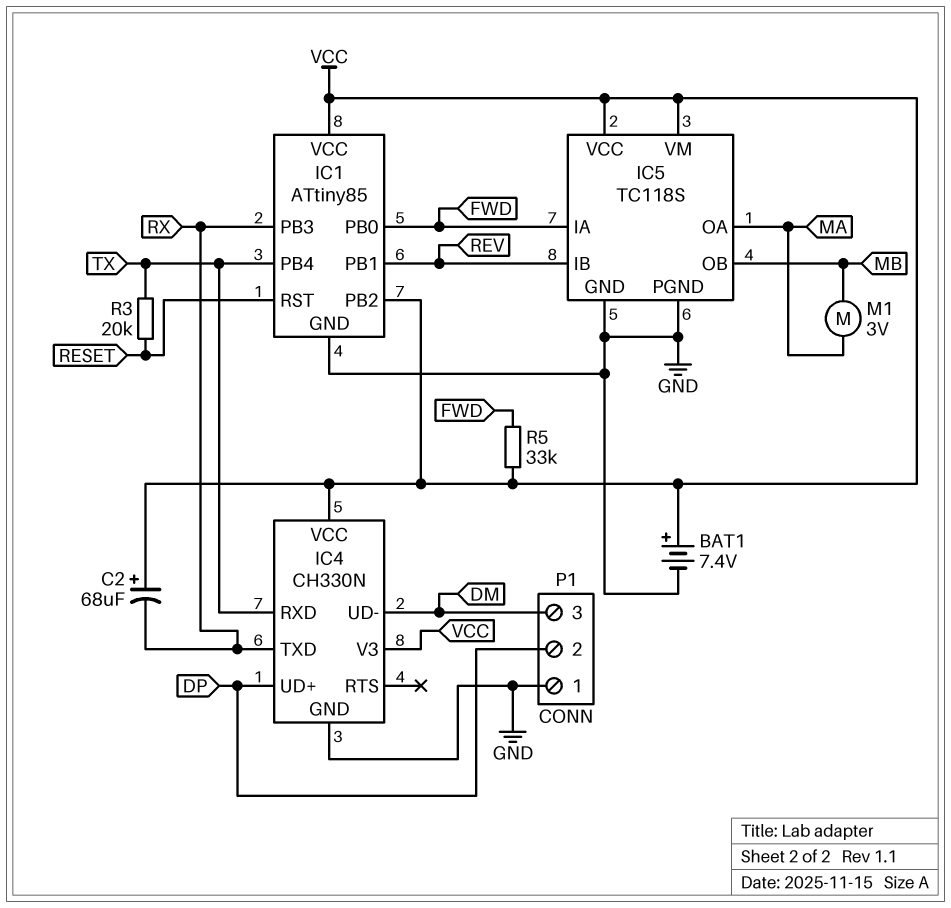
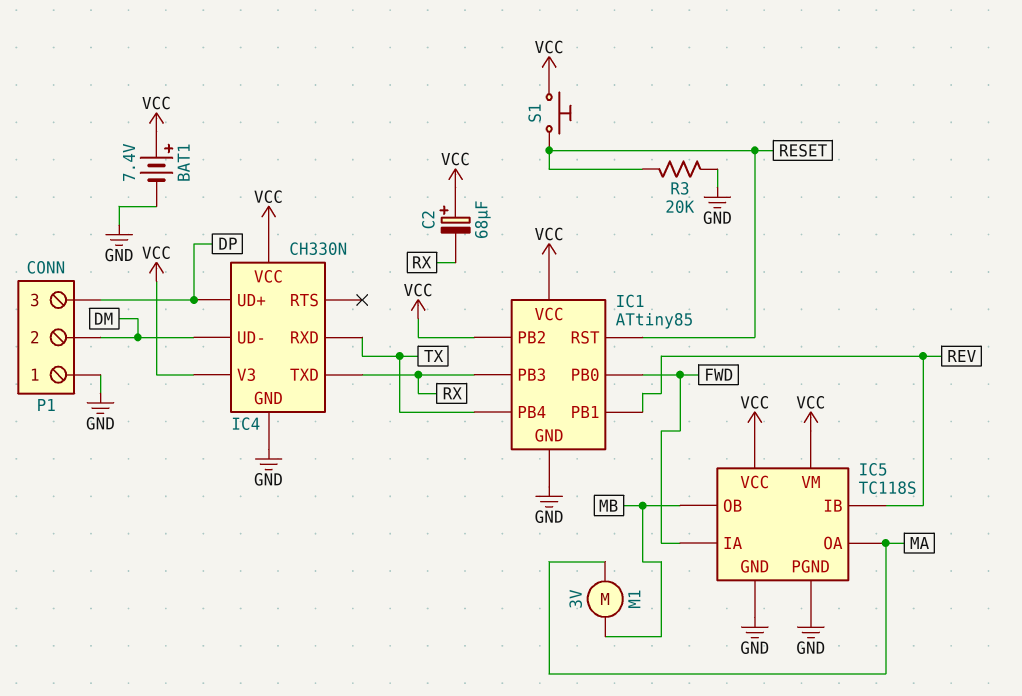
P1 pin 2: DP -> DM
P1 pin 3: DM -> DP
R3: 20k (RESET, TX) -> 20k (GND, RESET)
R5: 33k (FWD, VCC) -> none
S1: none -> button (RESET, VCC)

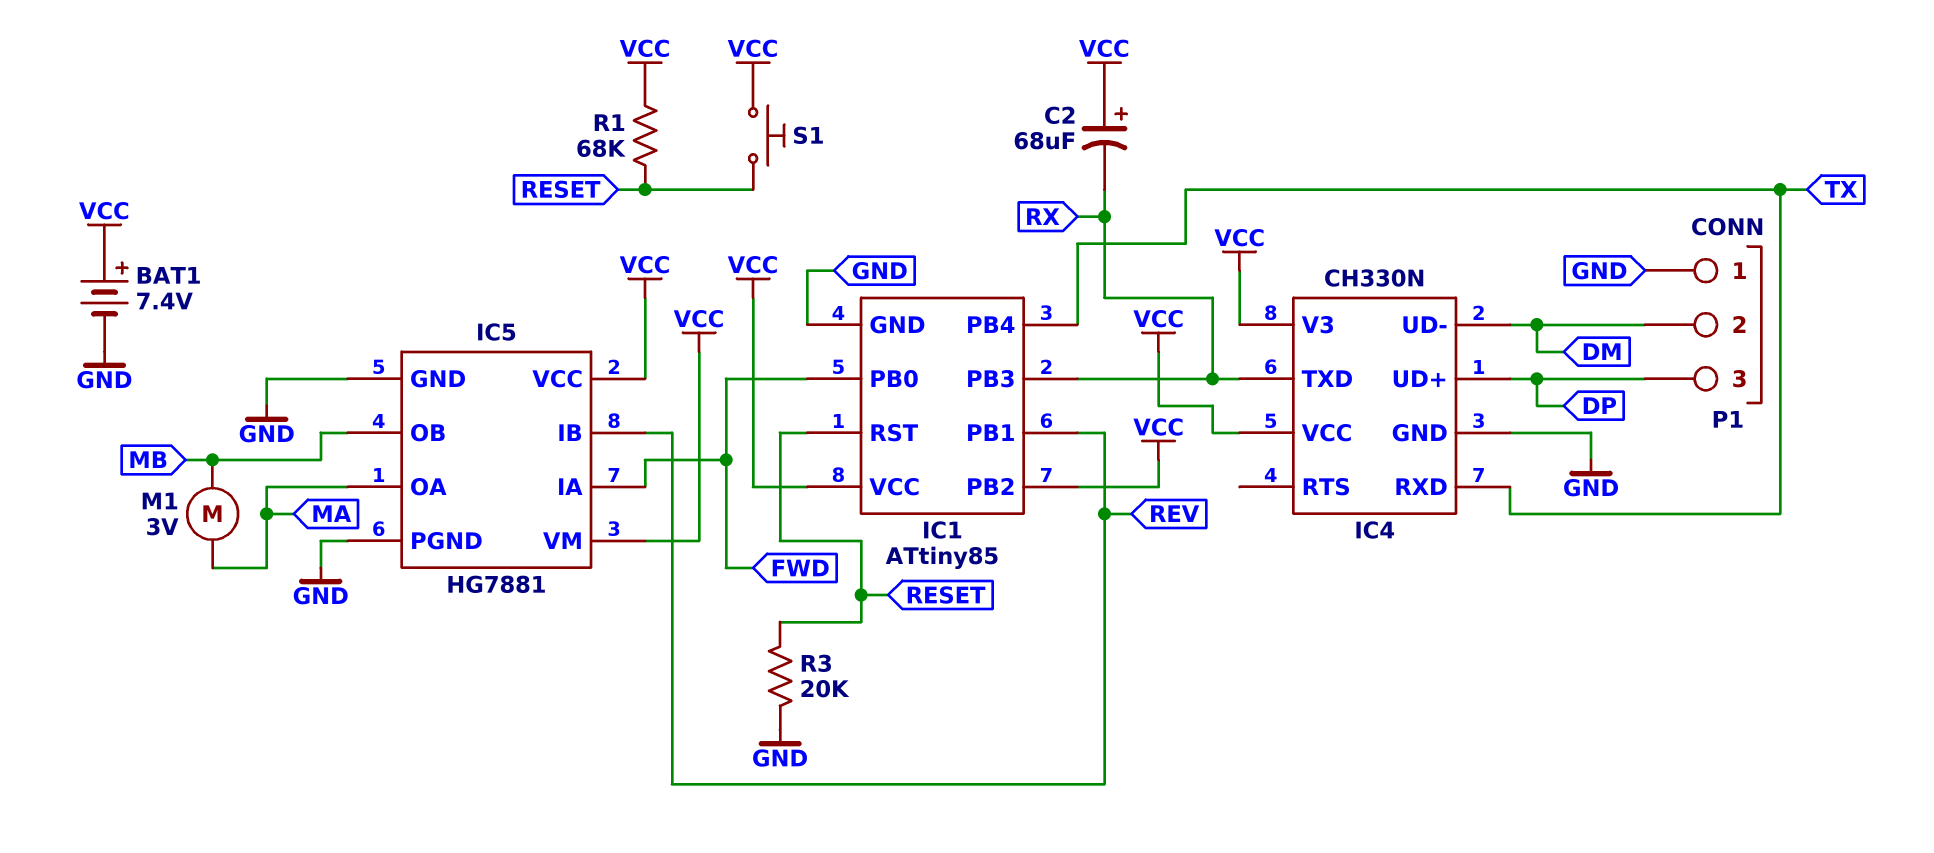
IC5: TC118S -> HG7881
R1: none -> 68k (RESET, VCC)

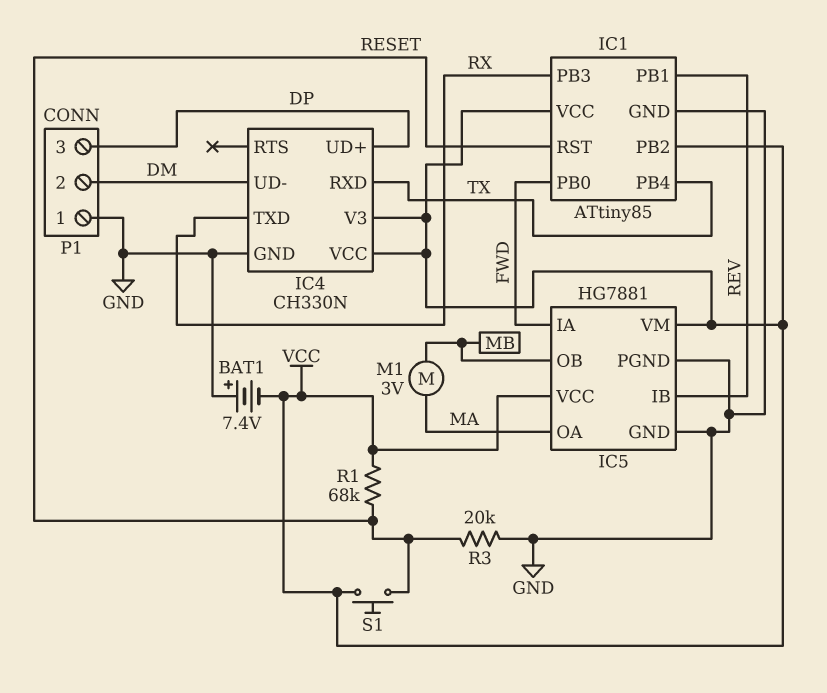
BAT1: 7.4V (plus VCC, minus GND) -> 7.4V (plus GND, minus VCC)
C2: 68uF (plus VCC, minus RX) -> none

